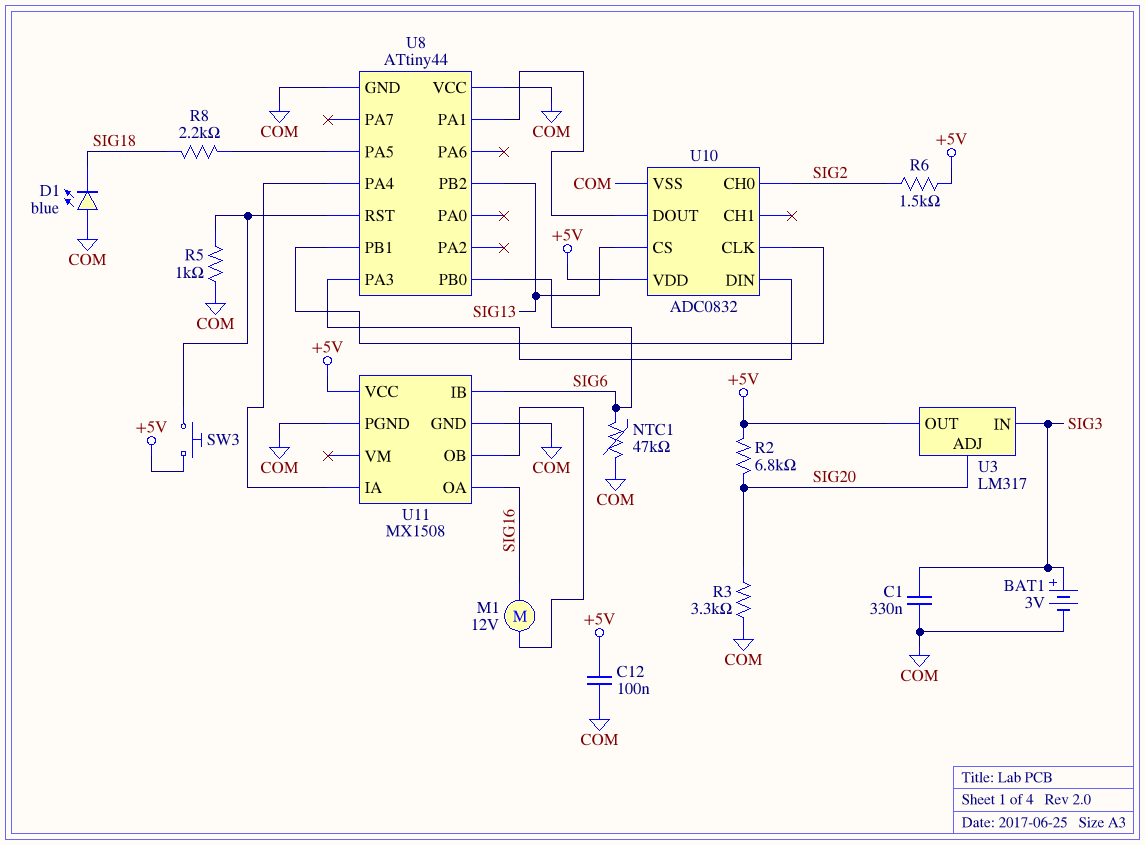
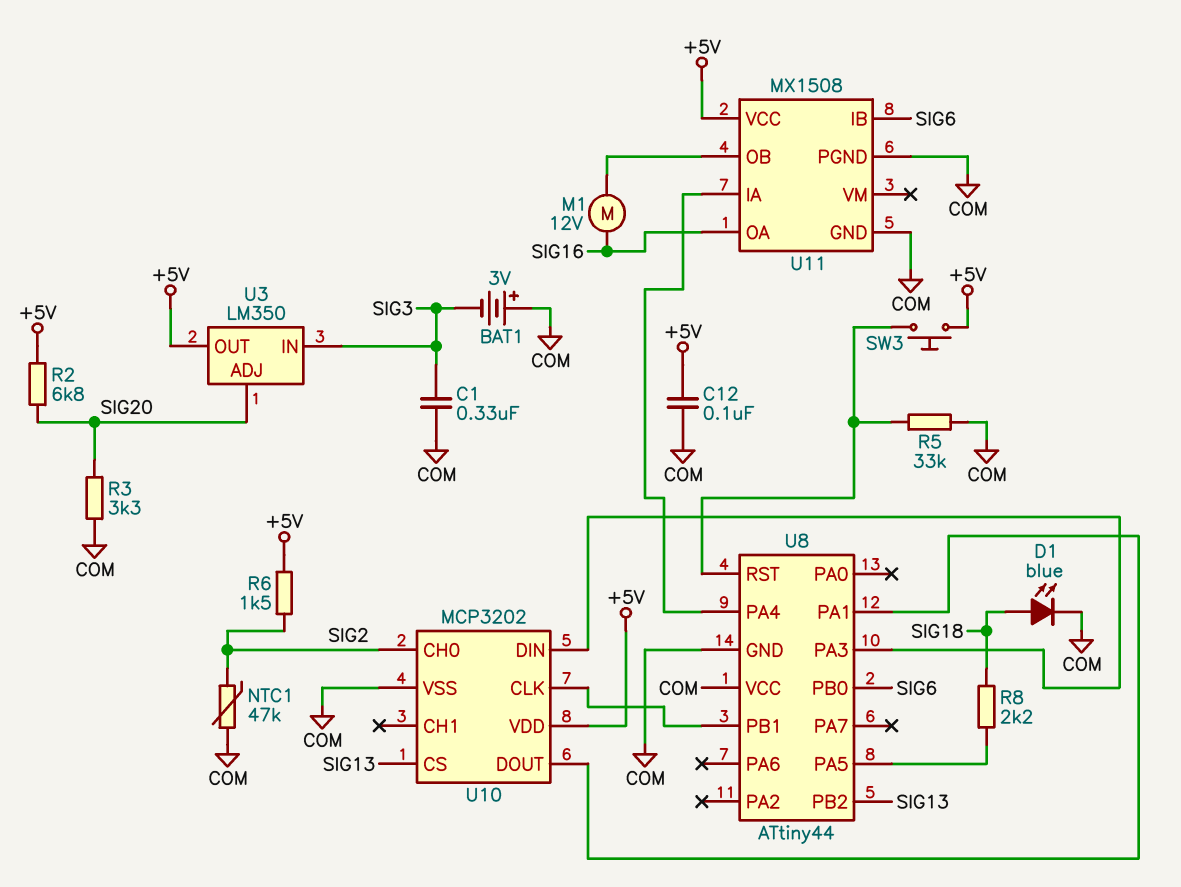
BAT1: 3V (plus SIG3, minus COM) -> 3V (plus COM, minus SIG3)
D1: LED blue (A COM, K SIG18) -> LED blue (A SIG18, K COM)
NTC1: 47k (COM, SIG6) -> 47k (COM, SIG2)
R5: 1k (COM, U8/RST) -> 33k (COM, U8/RST)
U3: LM317 -> LM350
U10: ADC0832 -> MCP3202

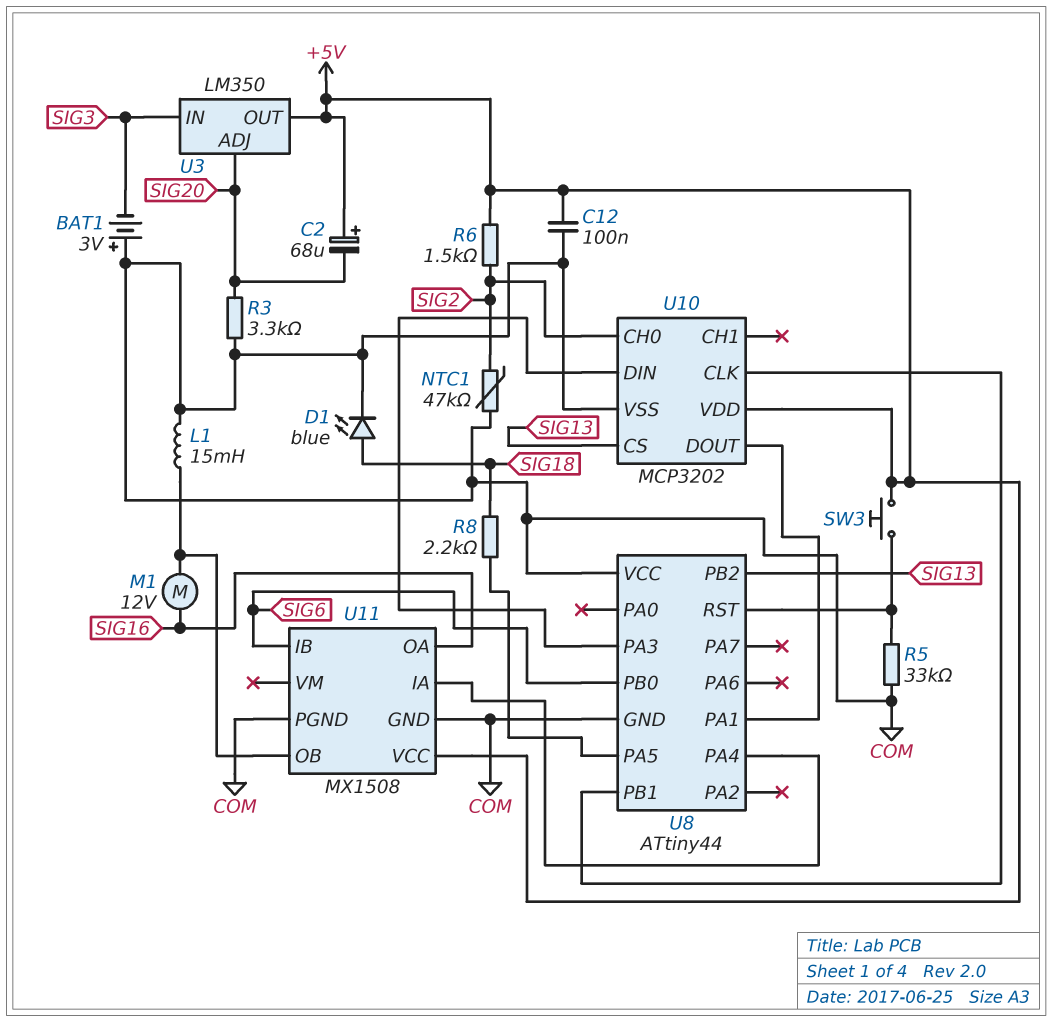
C1: 330nF (COM, SIG3) -> none
C2: none -> 68uF (plus +5V, minus SIG20)
L1: none -> 15mH (COM, U11/OB)
R2: 6.8k (+5V, SIG20) -> none

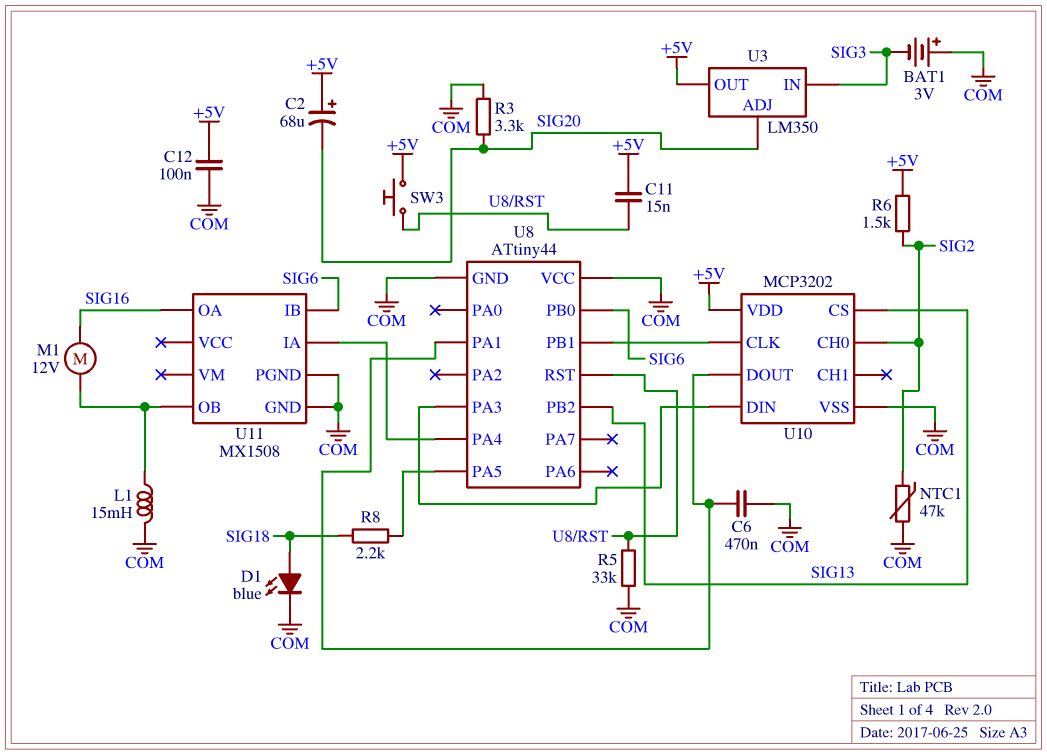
C6: none -> 470nF (COM, U8/PA1)
C11: none -> 15nF (+5V, U8/RST)
U11 pin VCC: +5V -> none

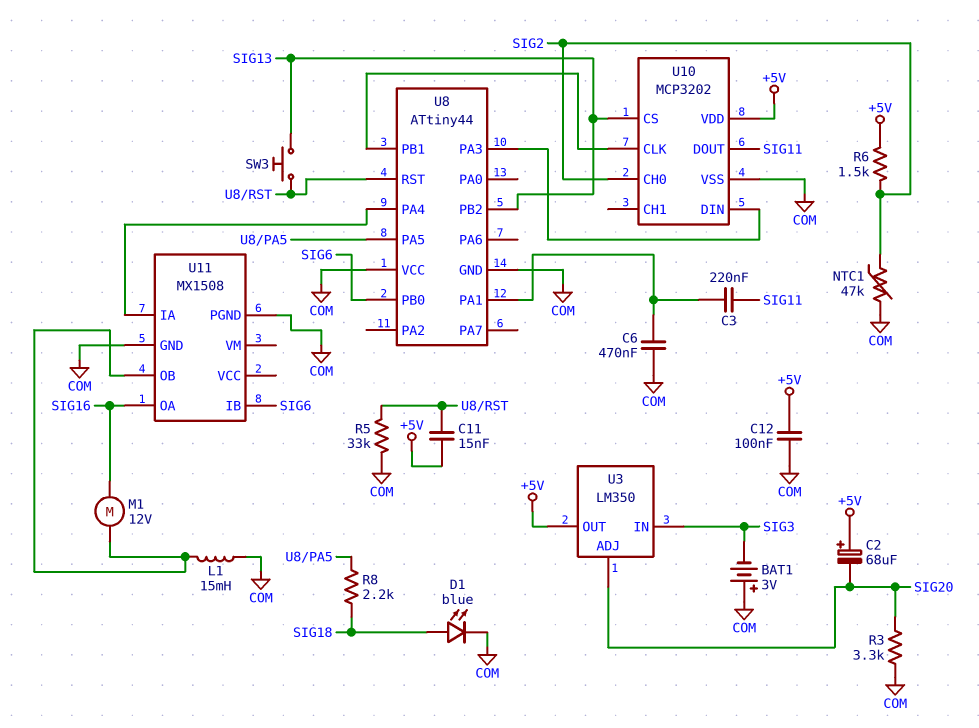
C3: none -> 220nF (SIG11, U8/PA1)
SW3: button (+5V, U8/RST) -> button (SIG13, U8/RST)
U10 pin DOUT: U8/PA1 -> SIG11

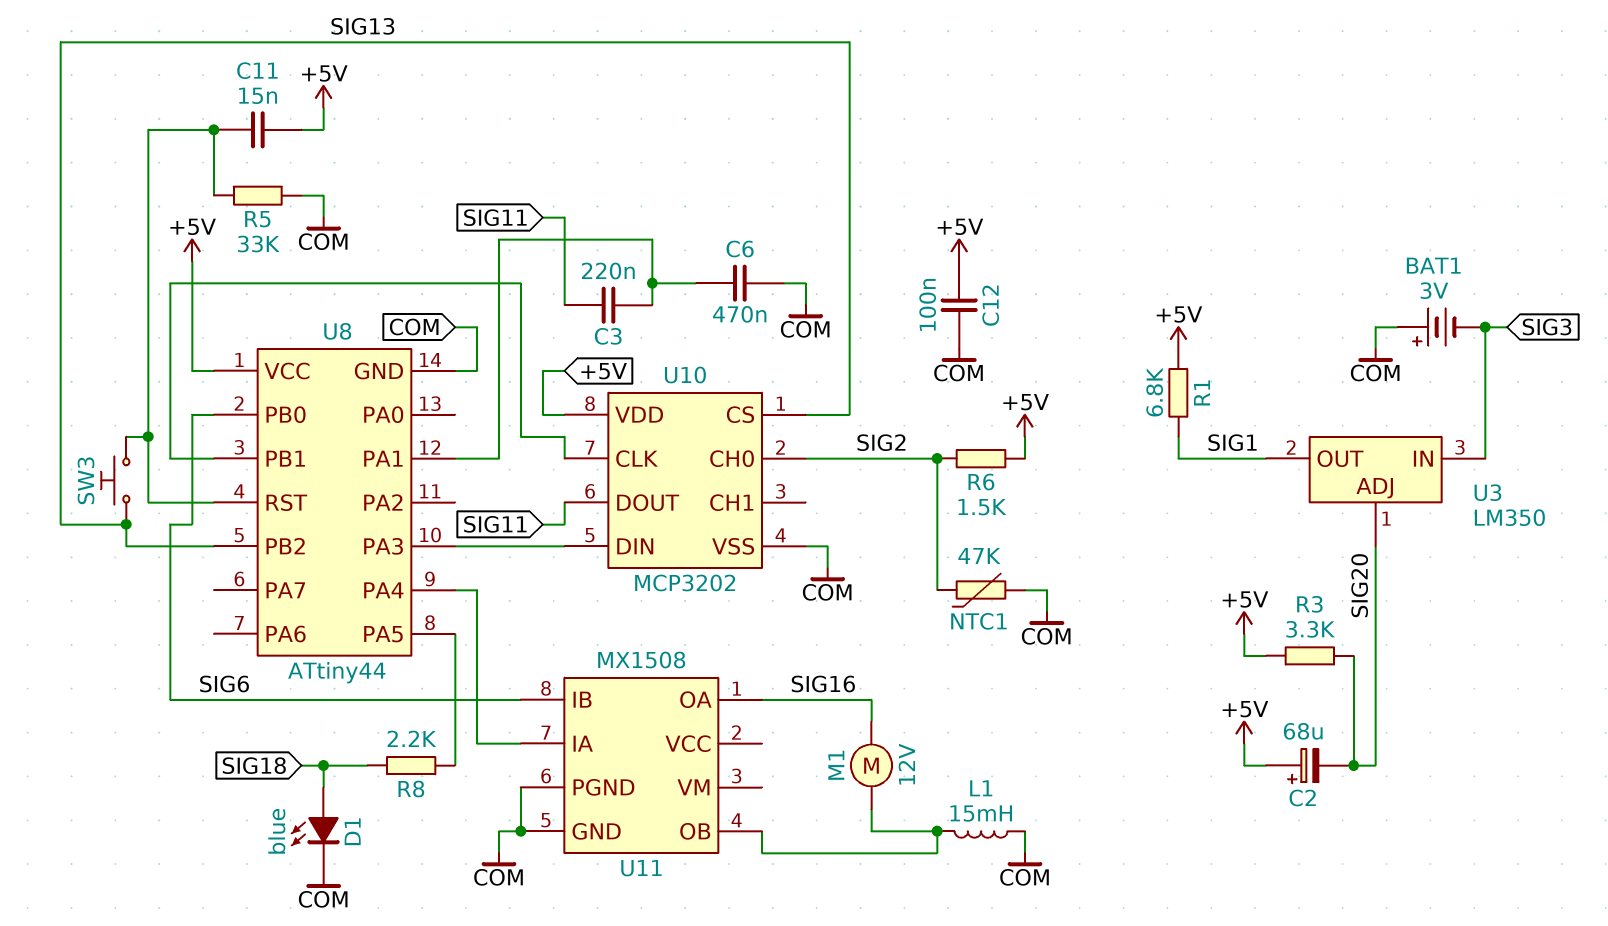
R1: none -> 6.8k (+5V, SIG1)
R3: 3.3k (COM, SIG20) -> 3.3k (+5V, SIG20)
U3 pin OUT: +5V -> SIG1
U8 pin VCC: COM -> +5V

